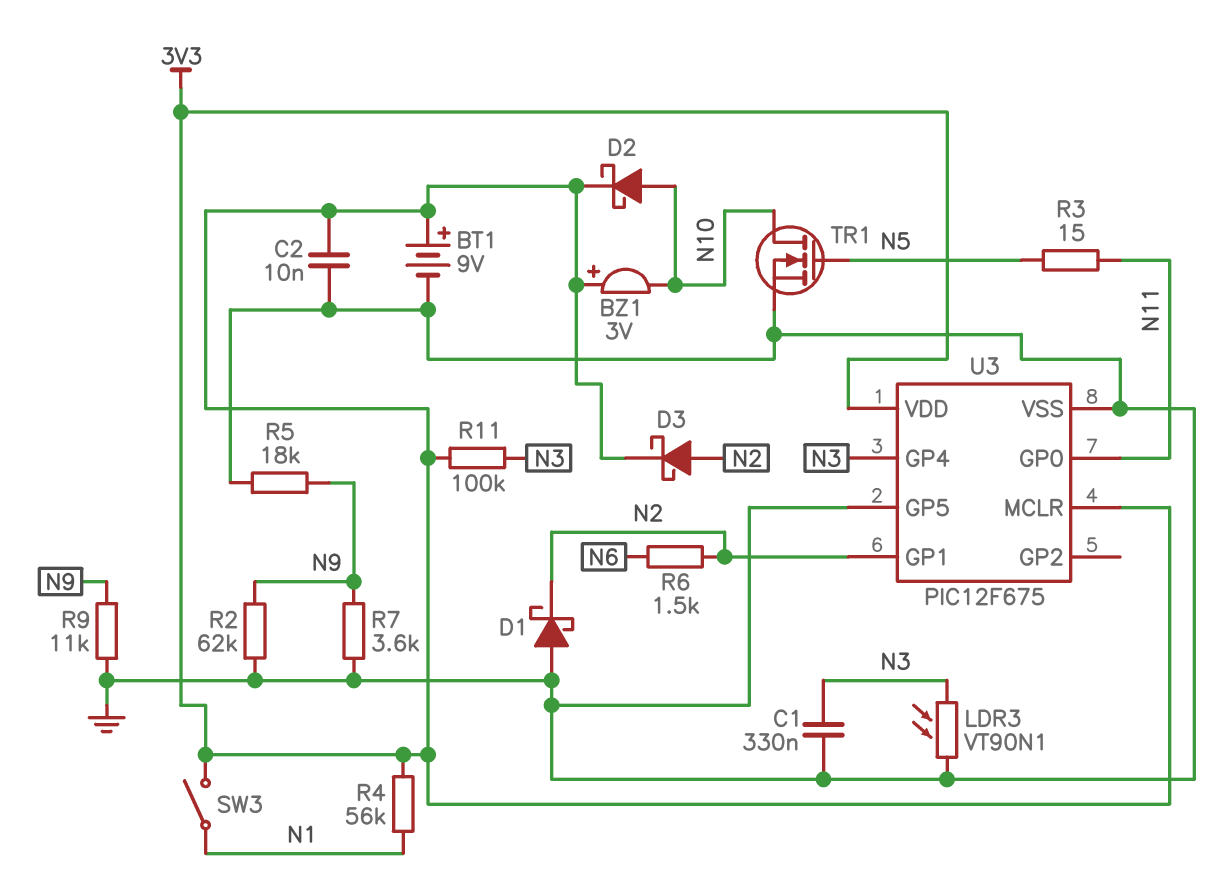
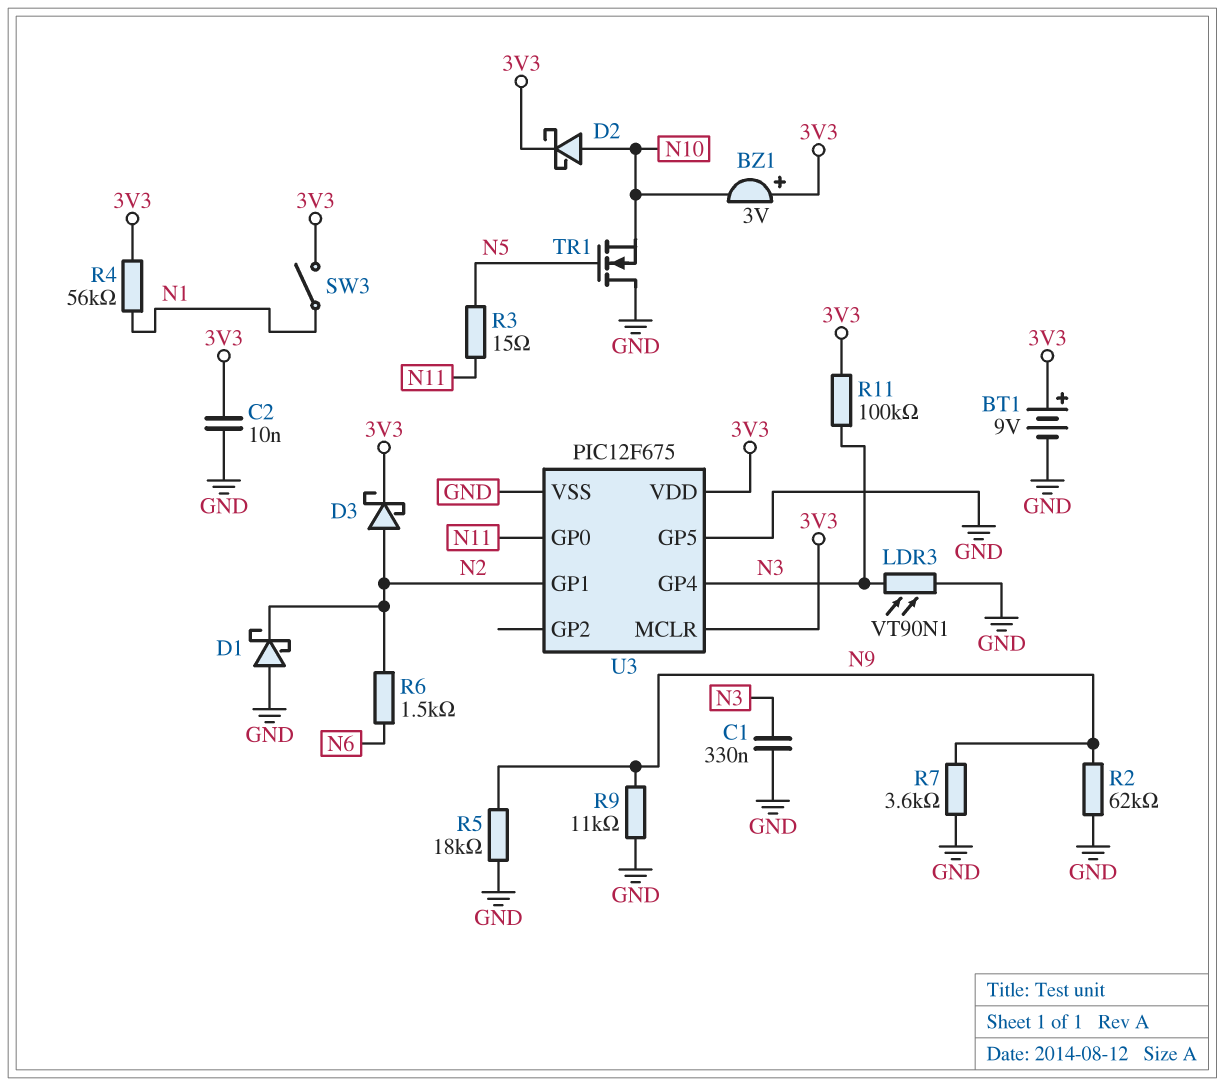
TR1: NMOS (G N5, D N10, S GND) -> NMOS (G N5, D GND, S N10)

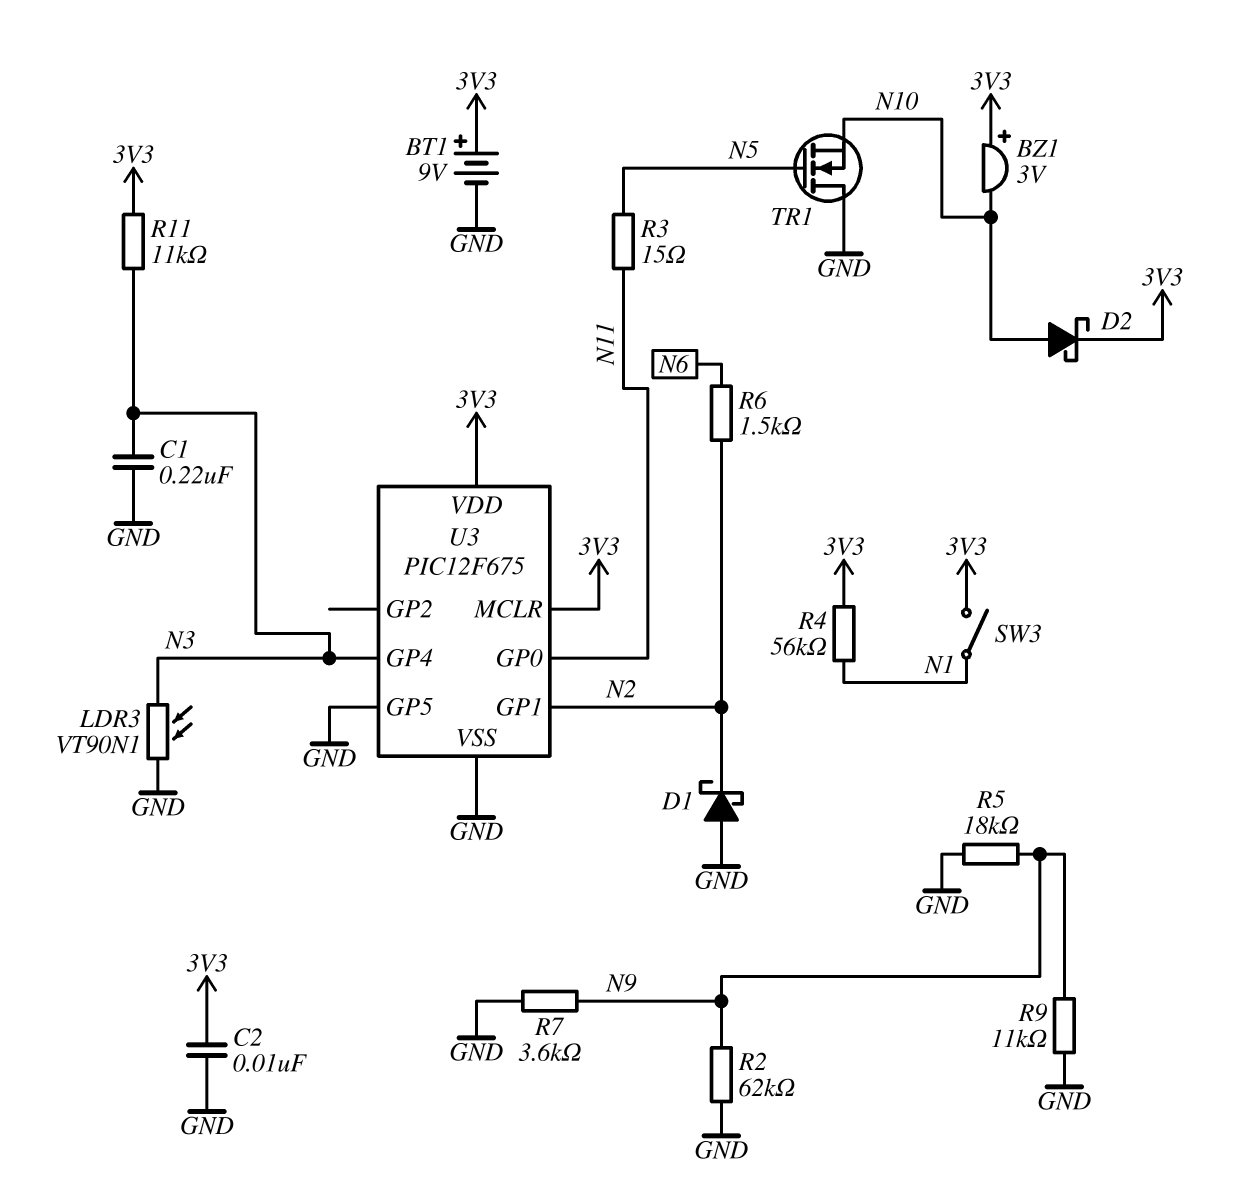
C1: 330nF (GND, N3) -> 220nF (GND, N3)
D3: schottky (A N2, K 3V3) -> none
R11: 100k (3V3, N3) -> 11k (3V3, N3)

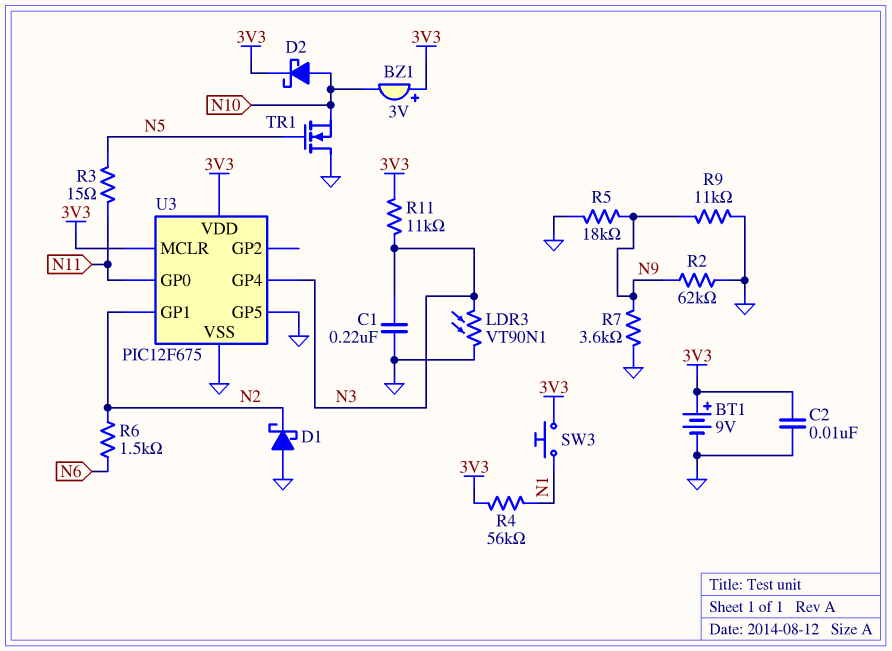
SW3: switch (3V3, N1) -> button (3V3, N1)

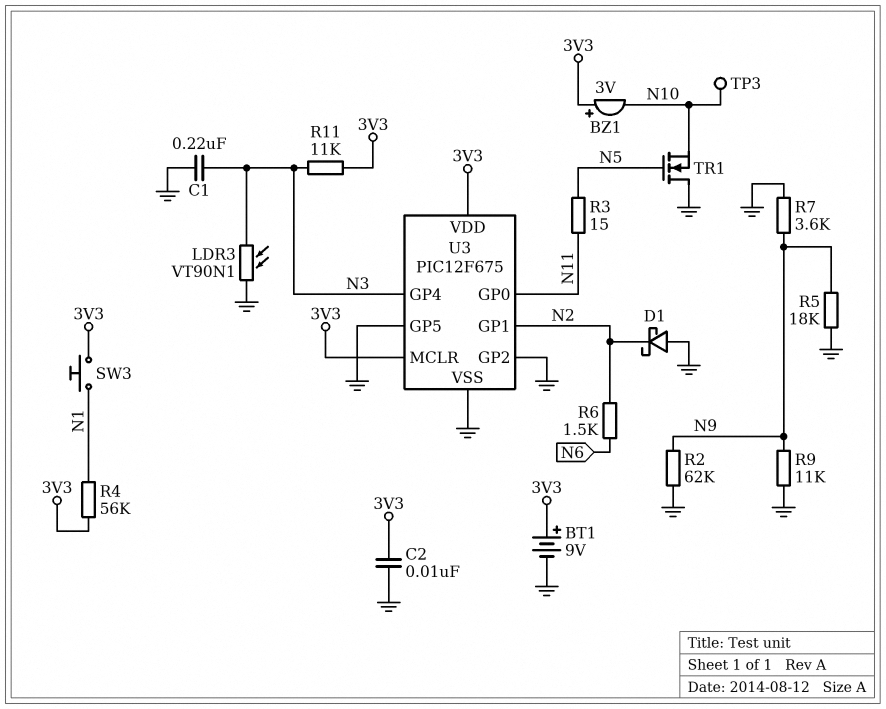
D2: schottky (A N10, K 3V3) -> none
TP3: none -> test point (N10)
U3 pin GP2: none -> GND

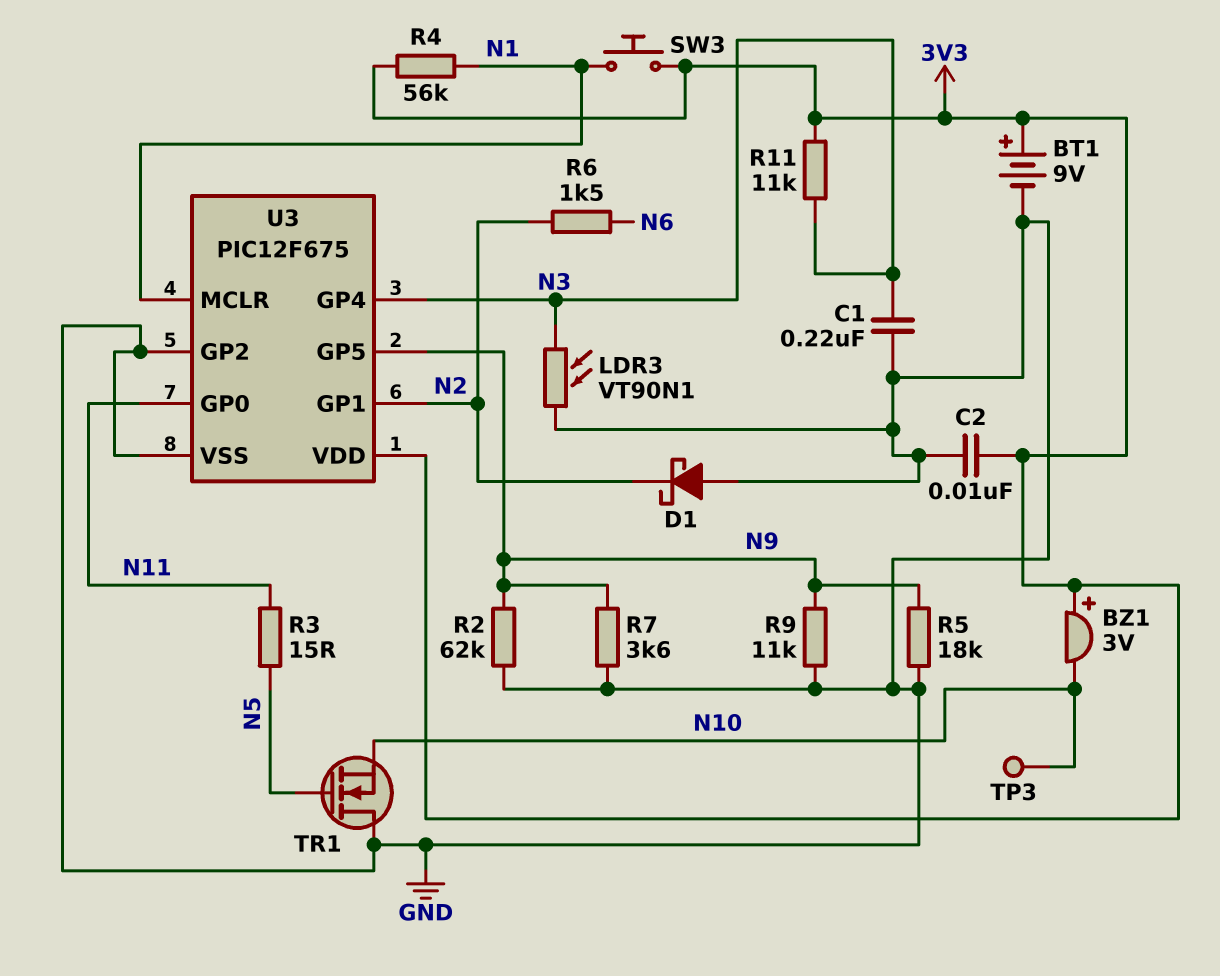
U3 pin GP5: GND -> N9
U3 pin MCLR: 3V3 -> N1

